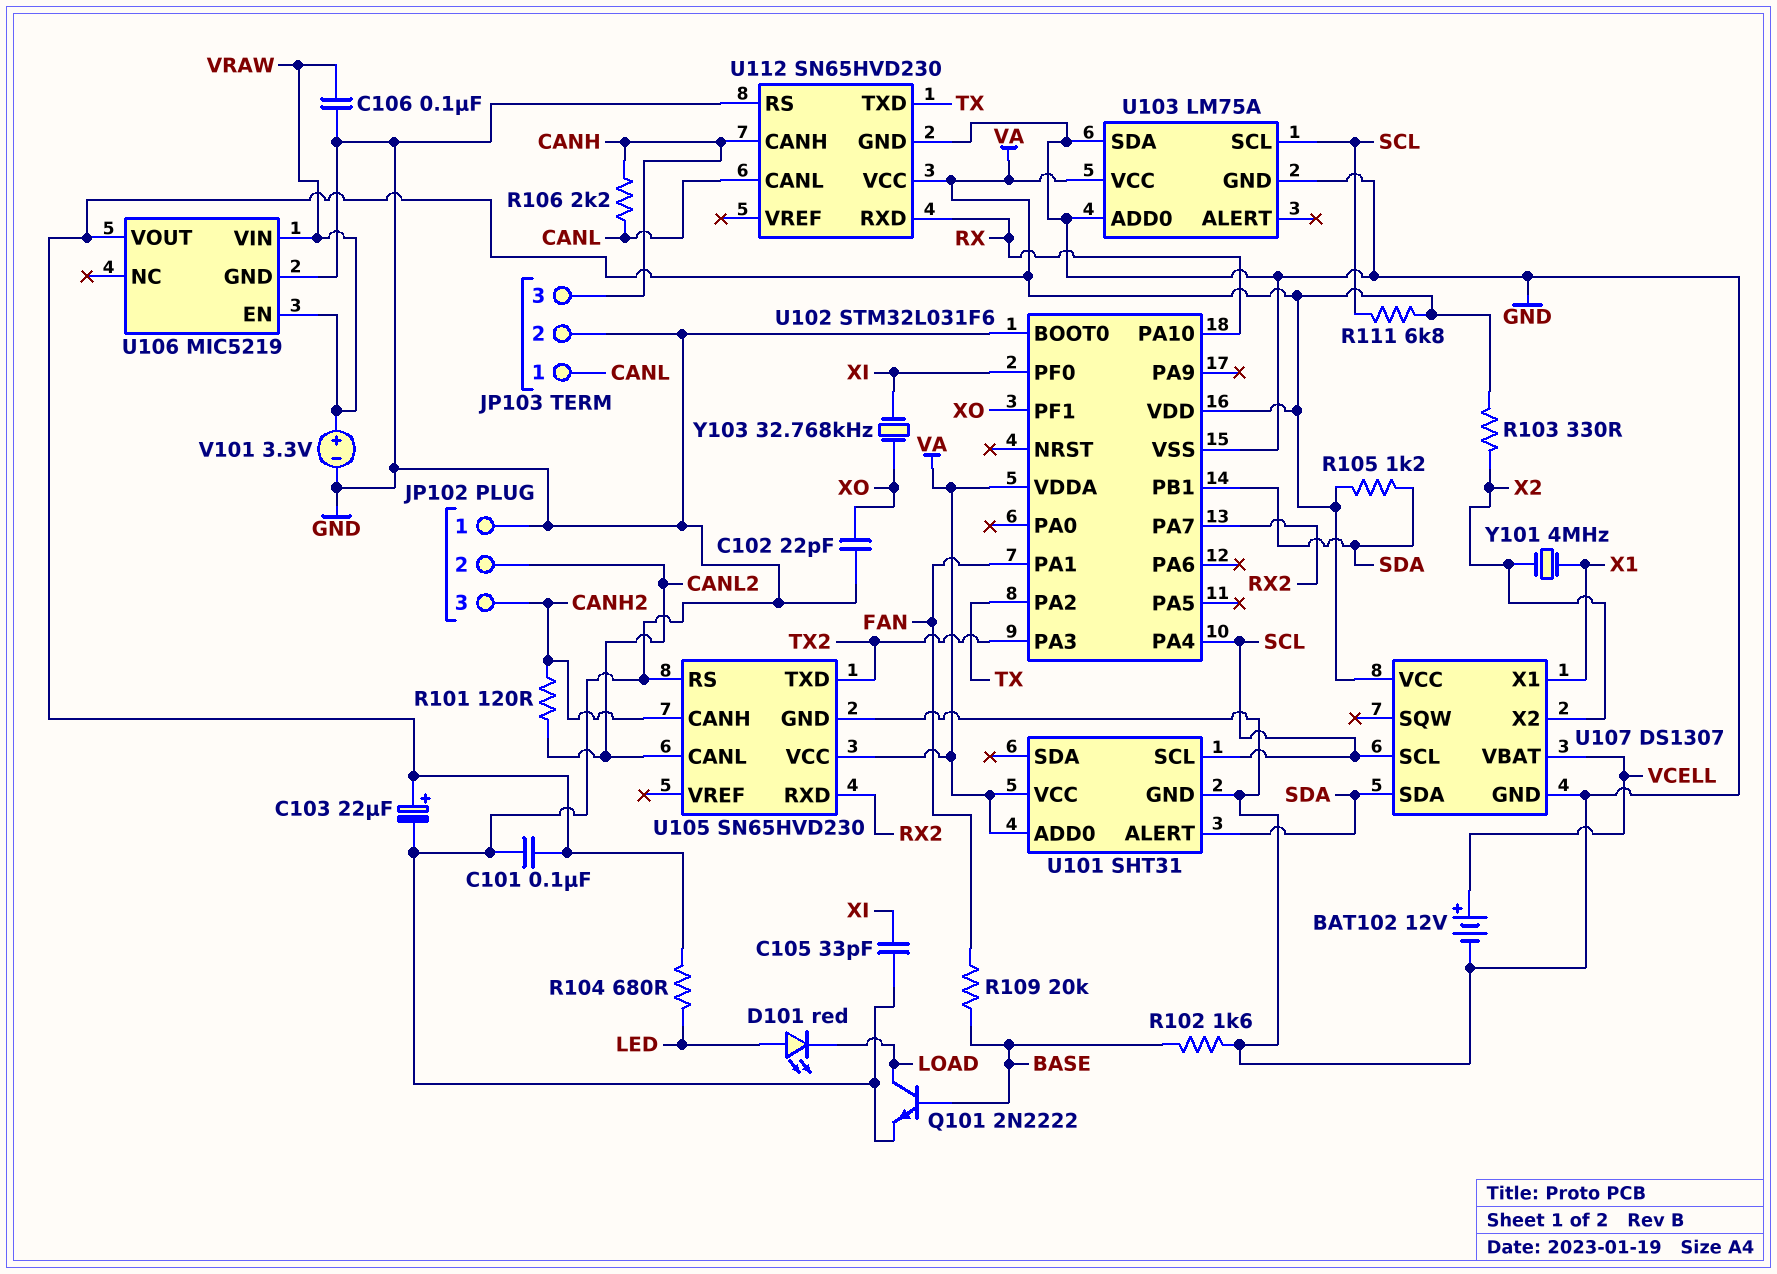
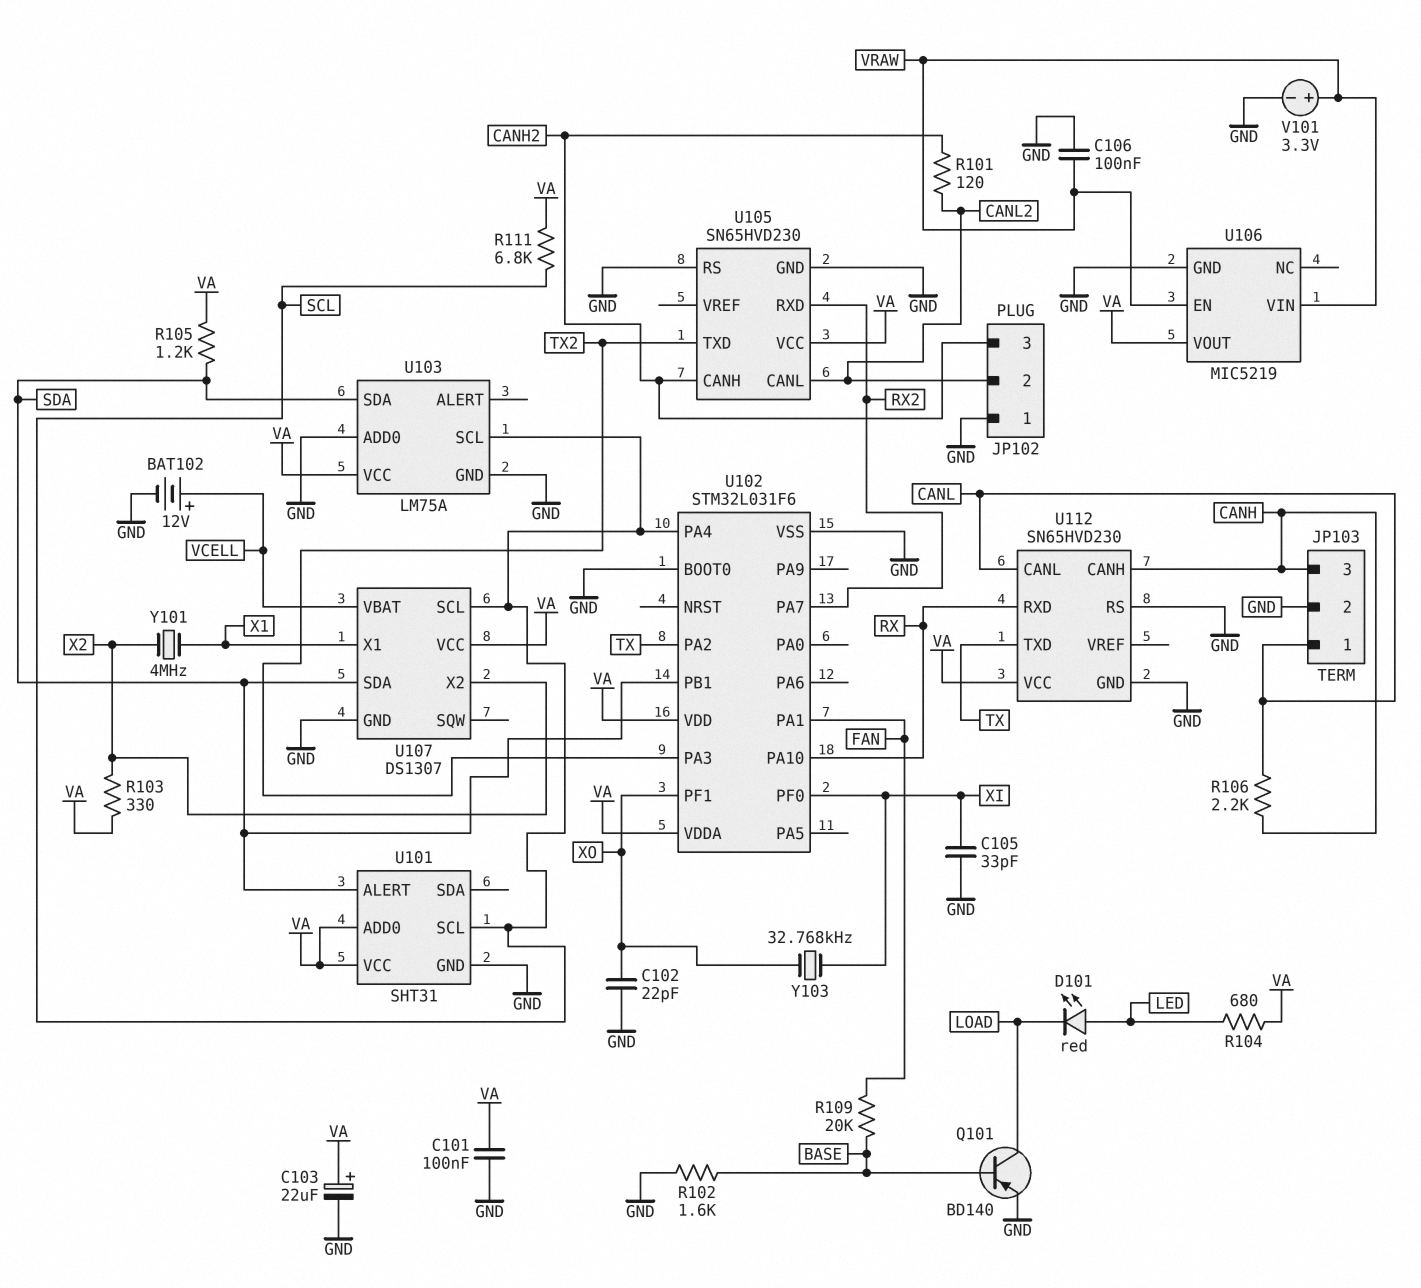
Q101: NPN 2N2222 (B BASE, C LOAD, E GND) -> PNP BD140 (B BASE, C LOAD, E GND)
U103 pin SDA: GND -> SDA

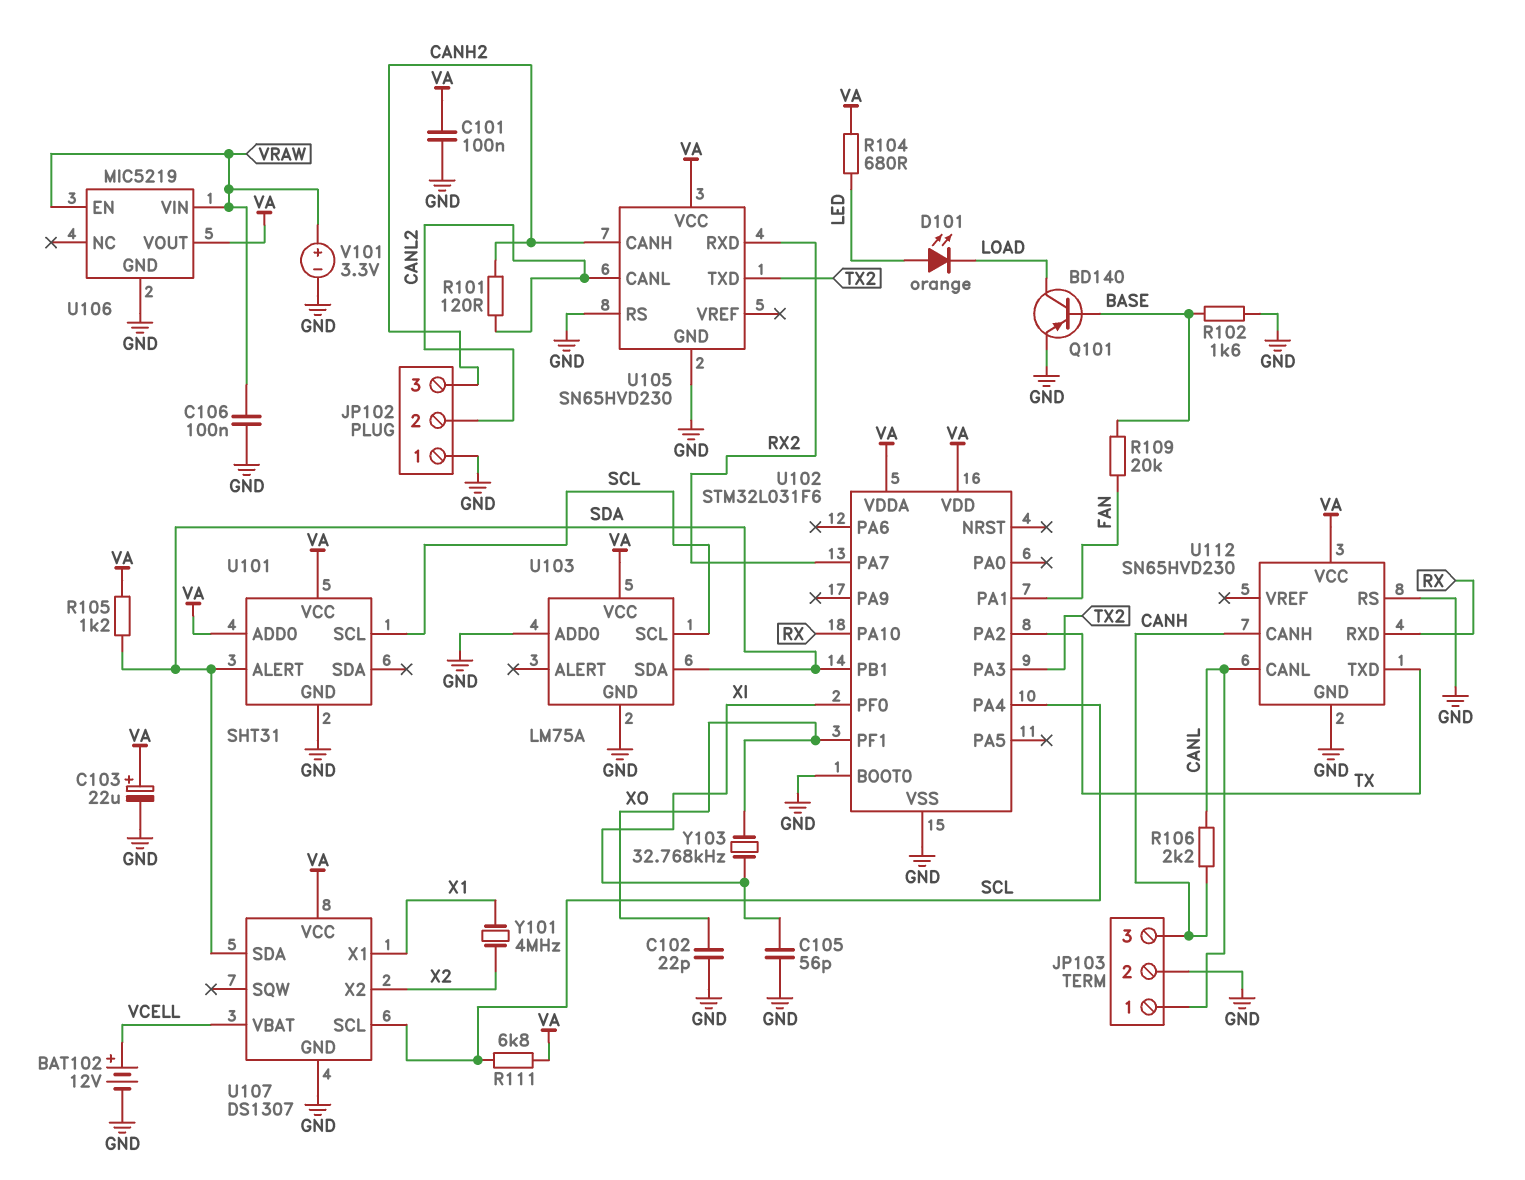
C105: 33pF (GND, XI) -> 56pF (GND, XI)
D101: LED red (A LED, K LOAD) -> LED orange (A LED, K LOAD)
R103: 330 (VA, X2) -> none

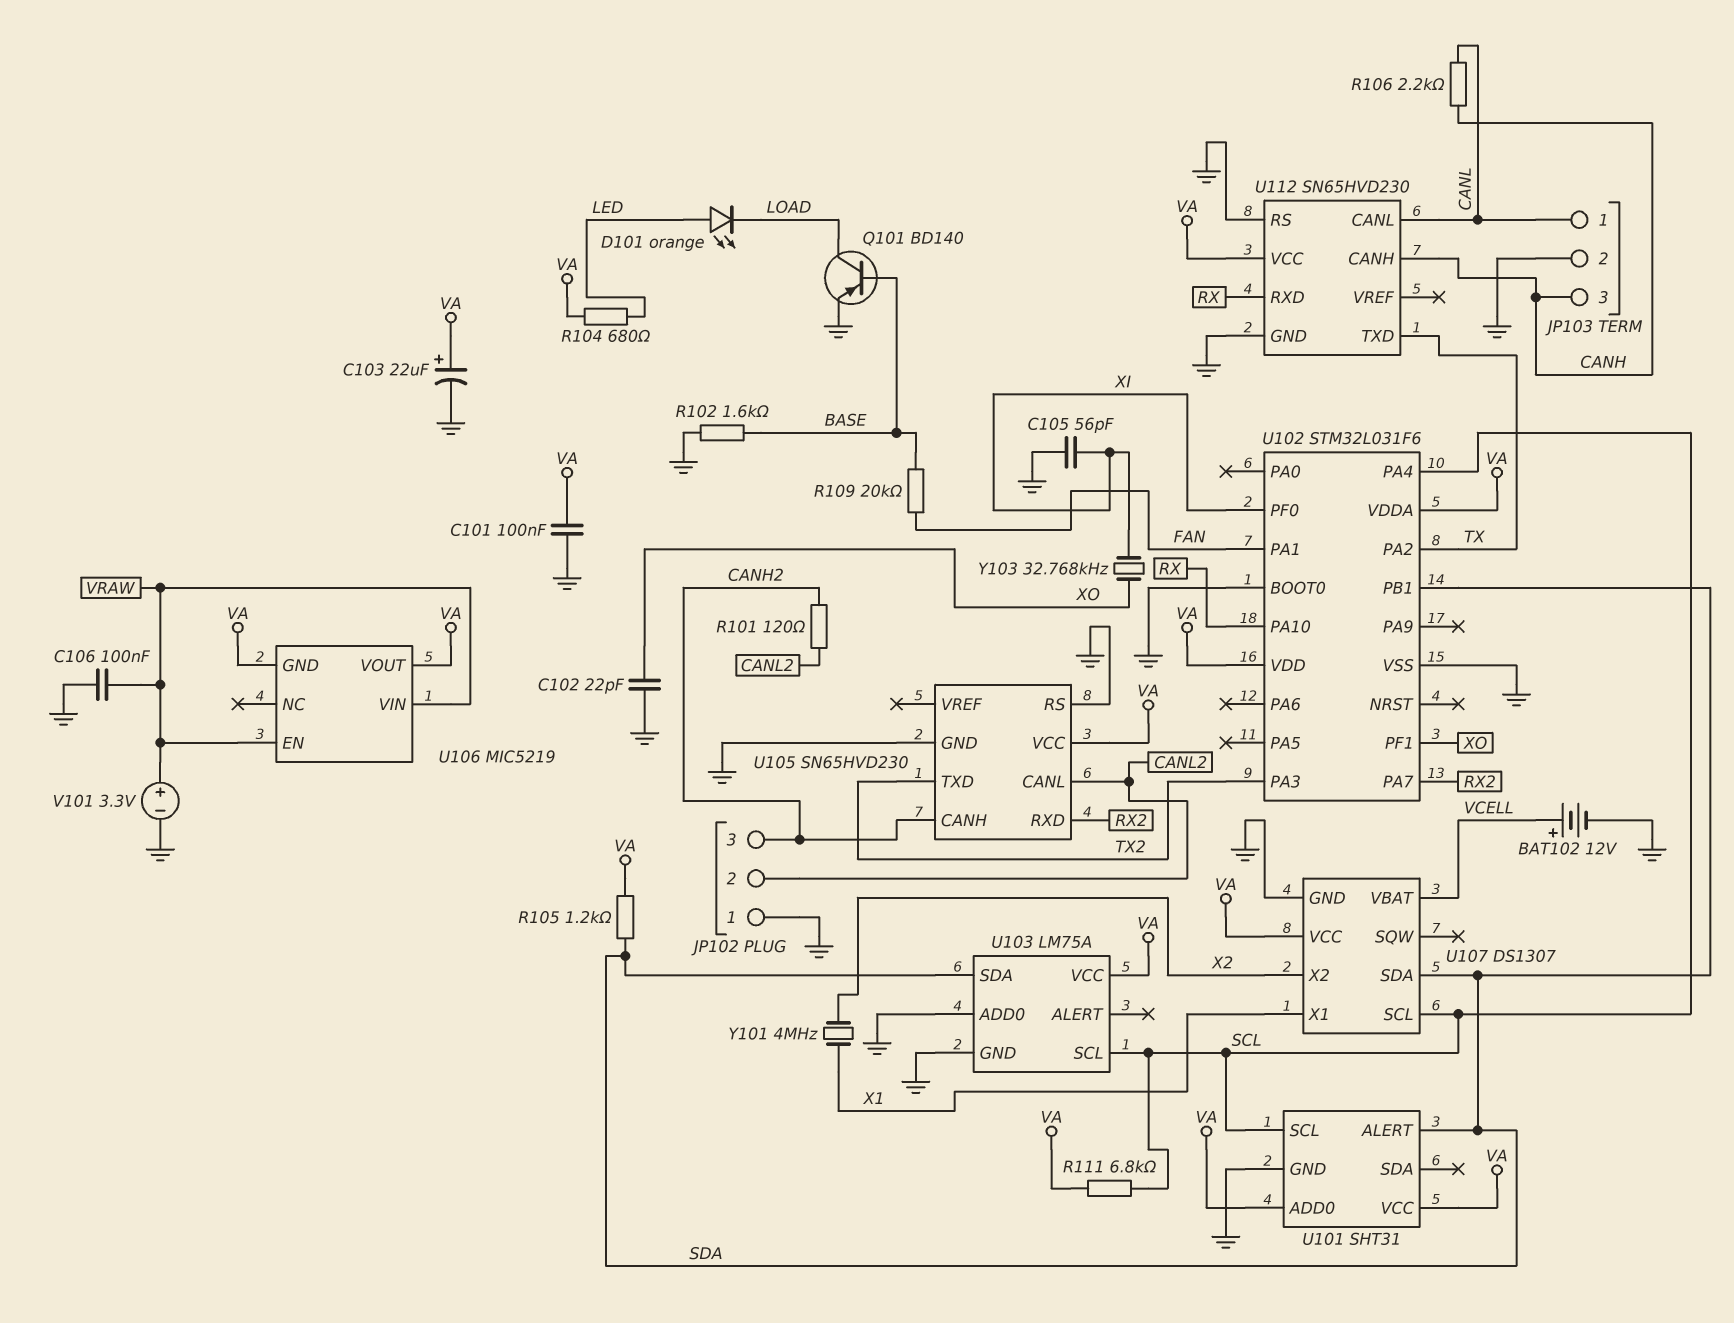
U106 pin GND: GND -> VA

